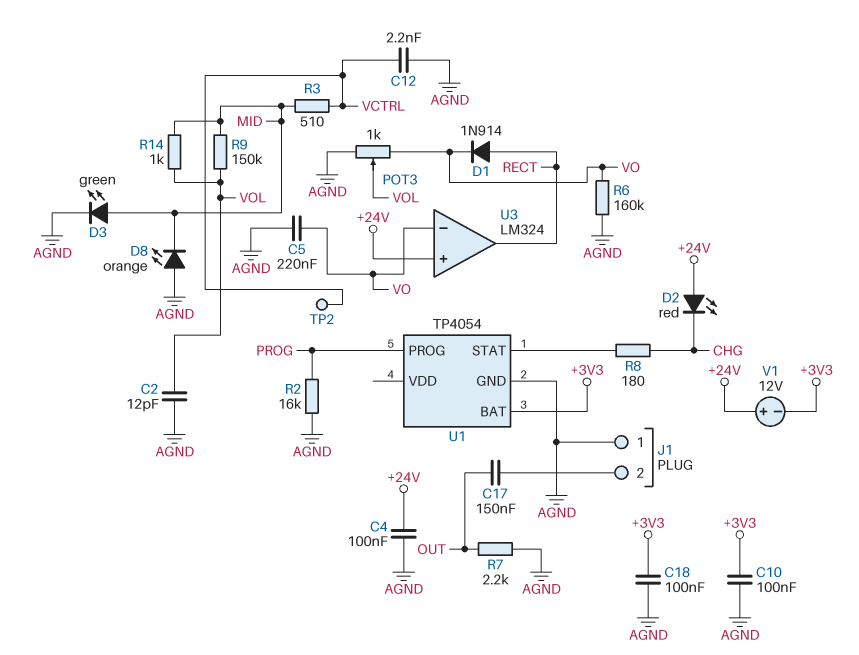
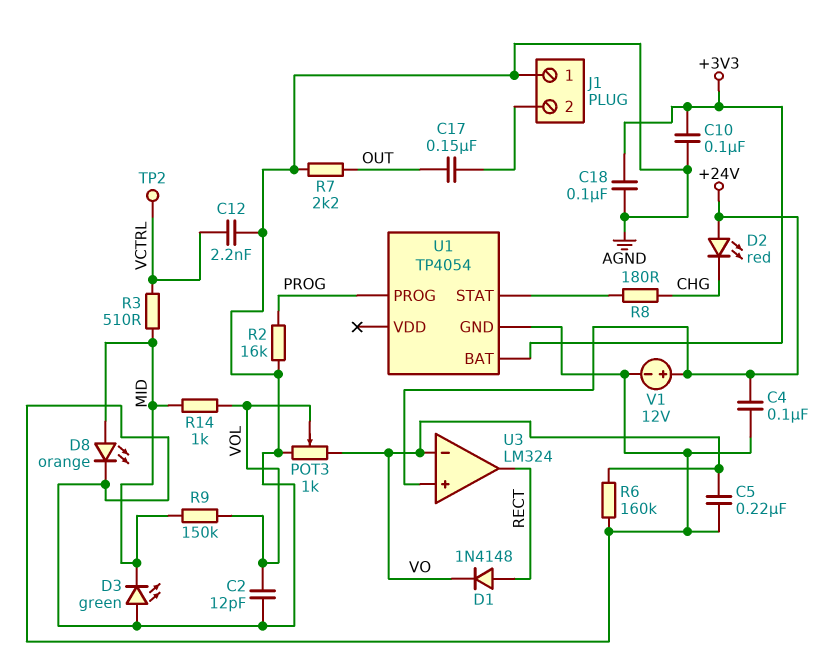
D1: diode 1N914 (A RECT, K VO) -> diode 1N4148 (A RECT, K VO)
D3: LED green (A MID, K AGND) -> LED green (A AGND, K MID)
D8: LED orange (A AGND, K MID) -> LED orange (A MID, K AGND)
V1: 12V (plus +24V, minus +3V3) -> 12V (plus +24V, minus AGND)

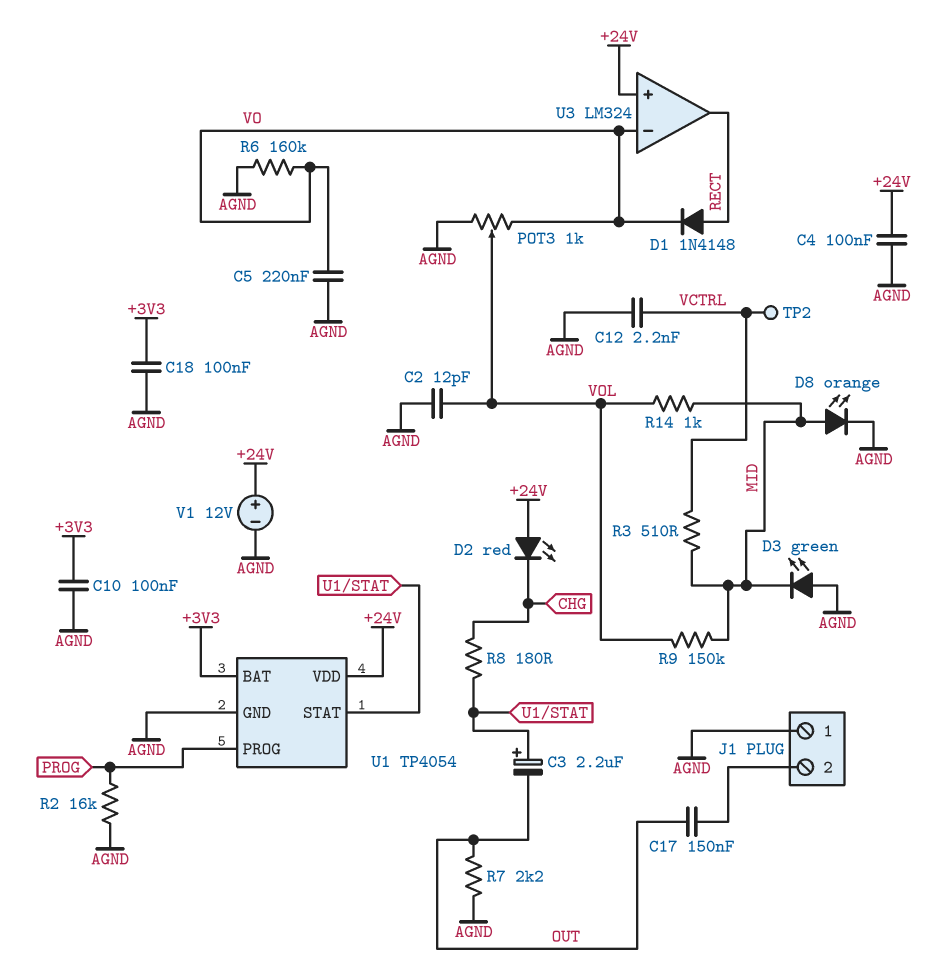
C3: none -> 2.2uF (plus U1/STAT, minus OUT)
U1 pin VDD: none -> +24V

